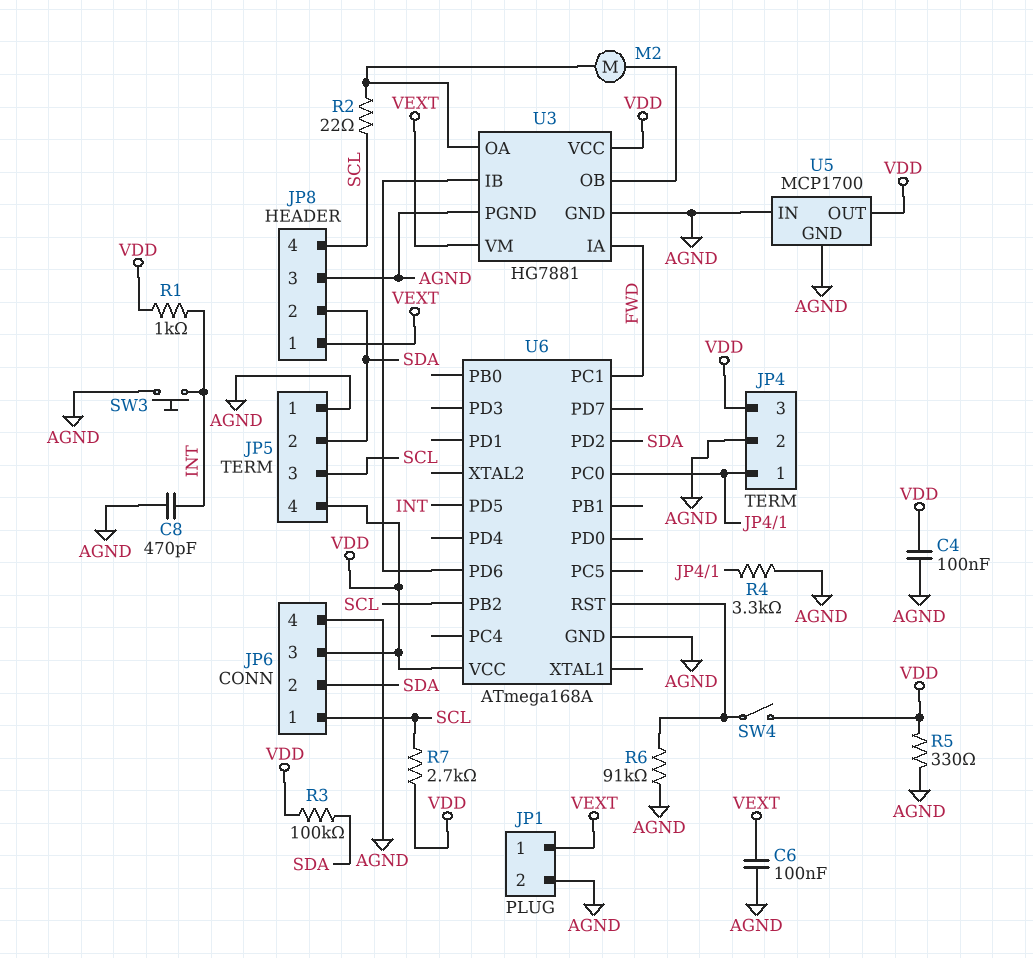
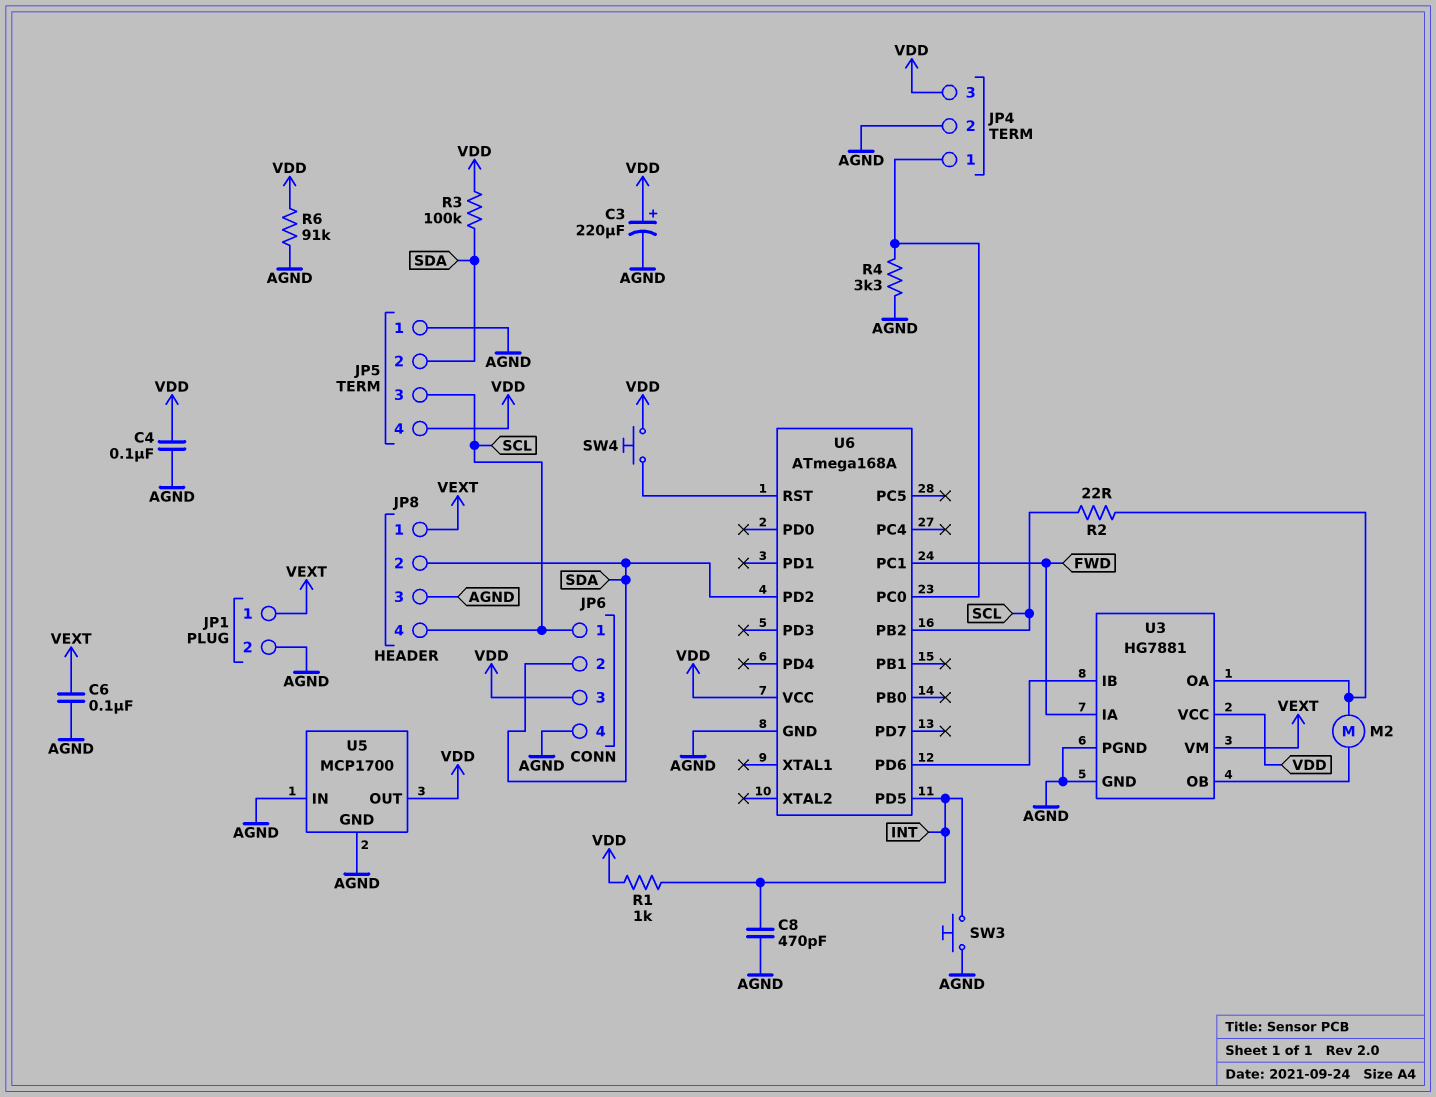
C3: none -> 220uF (plus VDD, minus AGND)
R5: 330 (AGND, VDD) -> none
R6: 91k (AGND, U6/RST) -> 91k (AGND, VDD)
R7: 2.7k (SCL, VDD) -> none
SW4: switch (U6/RST, VDD) -> button (U6/RST, VDD)

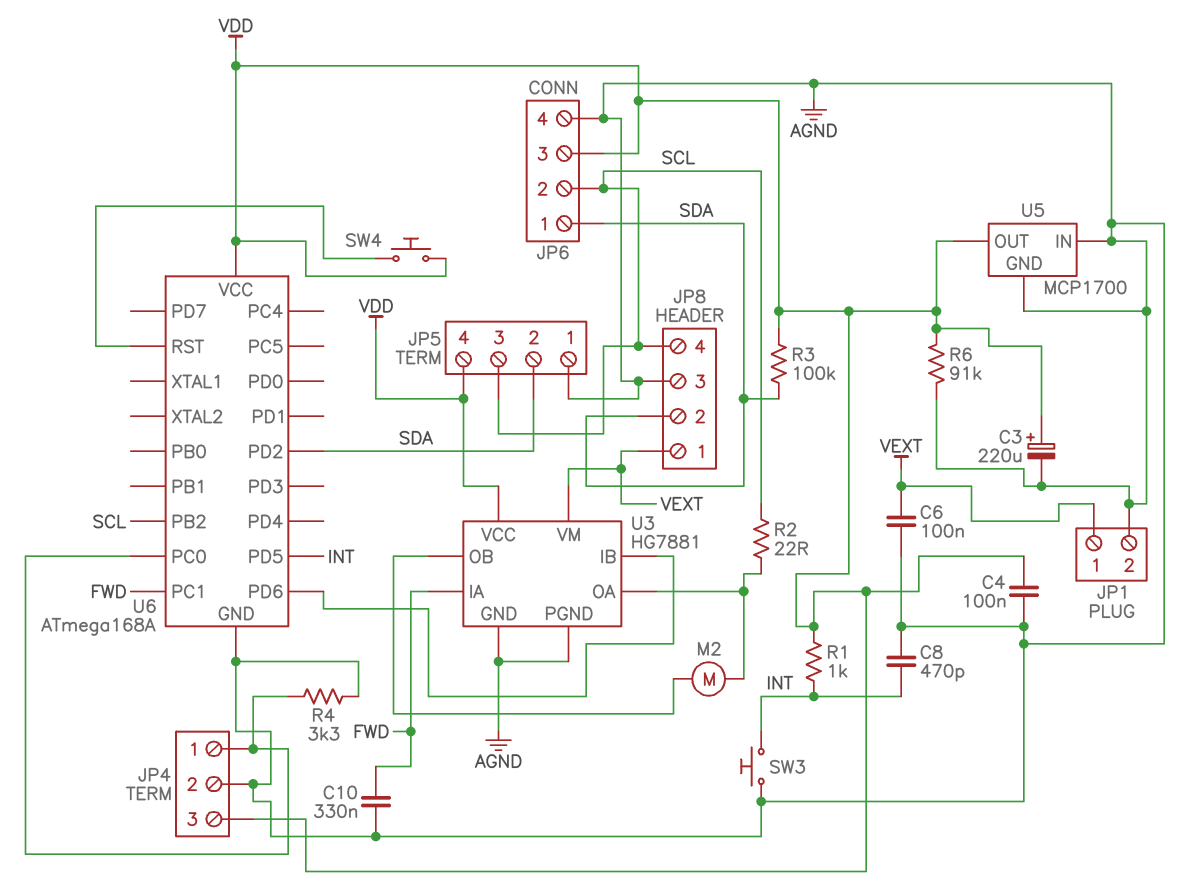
C10: none -> 330nF (AGND, FWD)
JP6 pin 1: SCL -> SDA
JP6 pin 2: SDA -> SCL

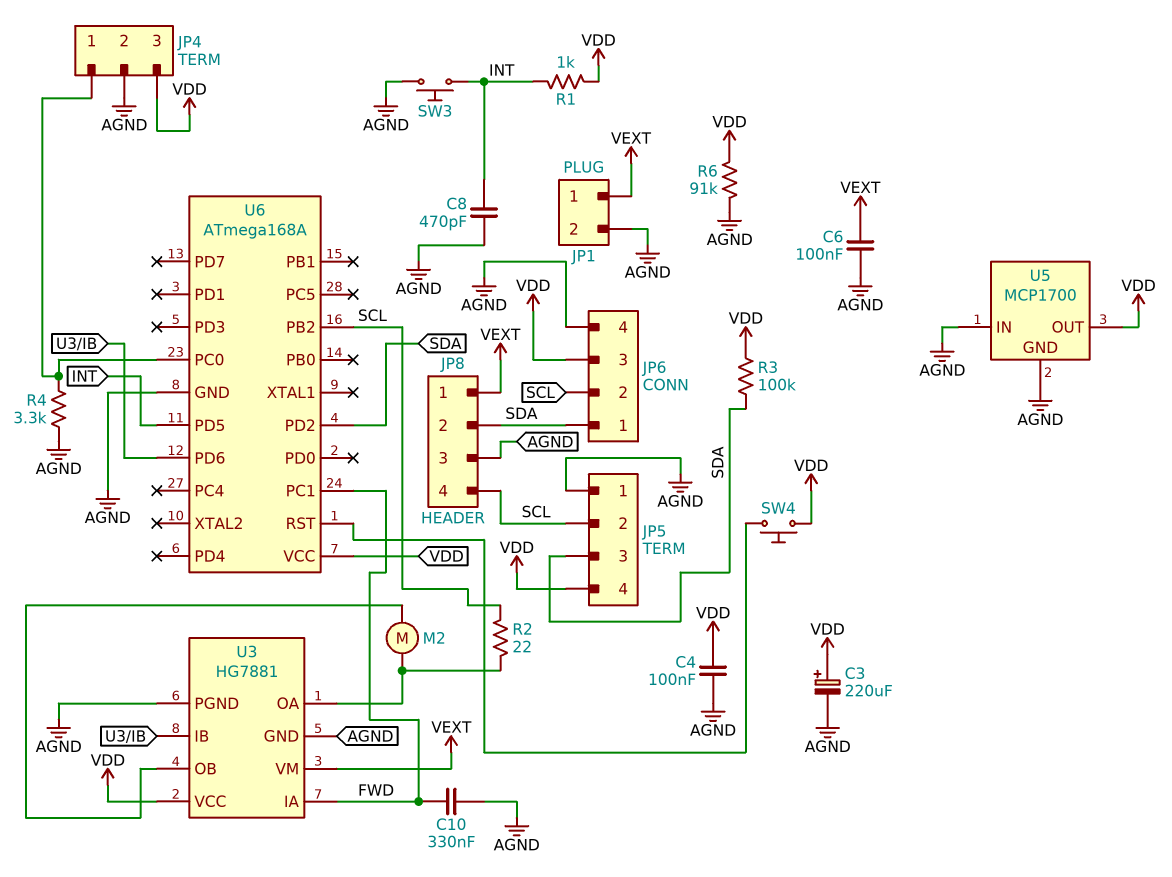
JP5 pin 2: SDA -> SCL
JP5 pin 3: SCL -> SDA

